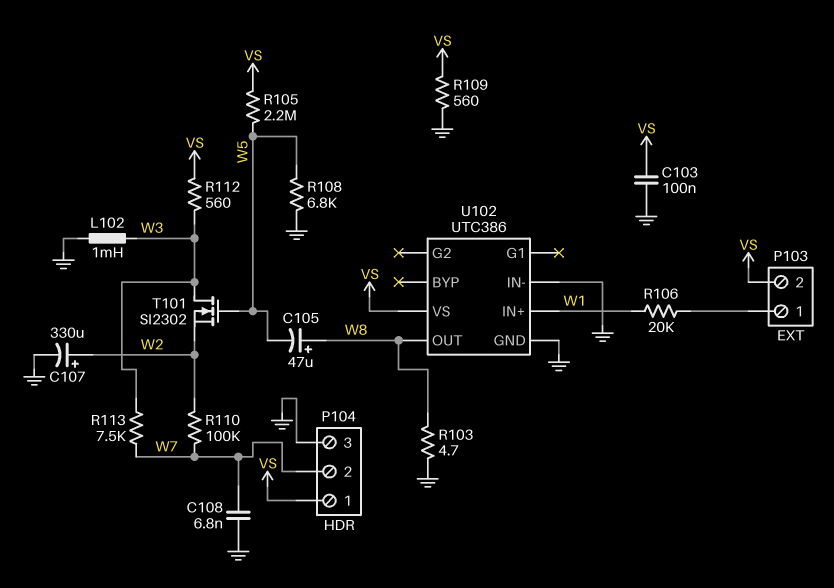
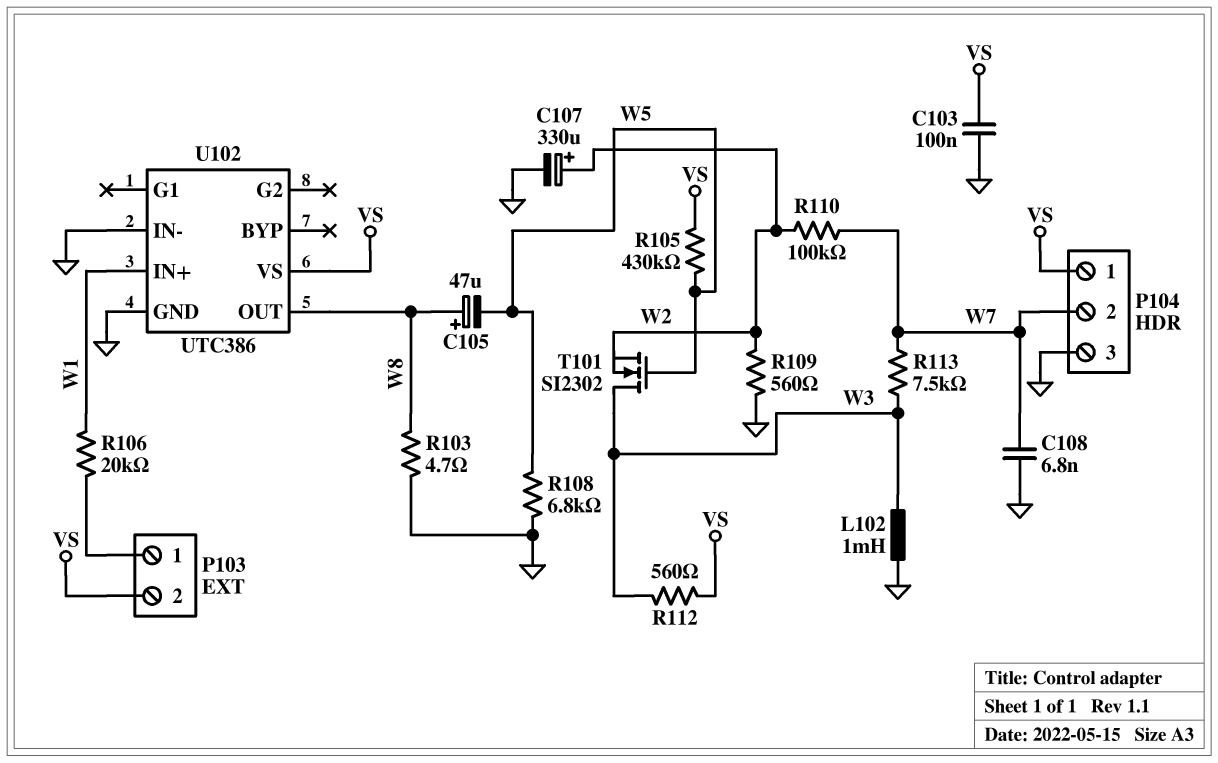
R105: 2.2M (VS, W5) -> 430k (VS, W5)
R109: 560 (GND, VS) -> 560 (GND, W2)

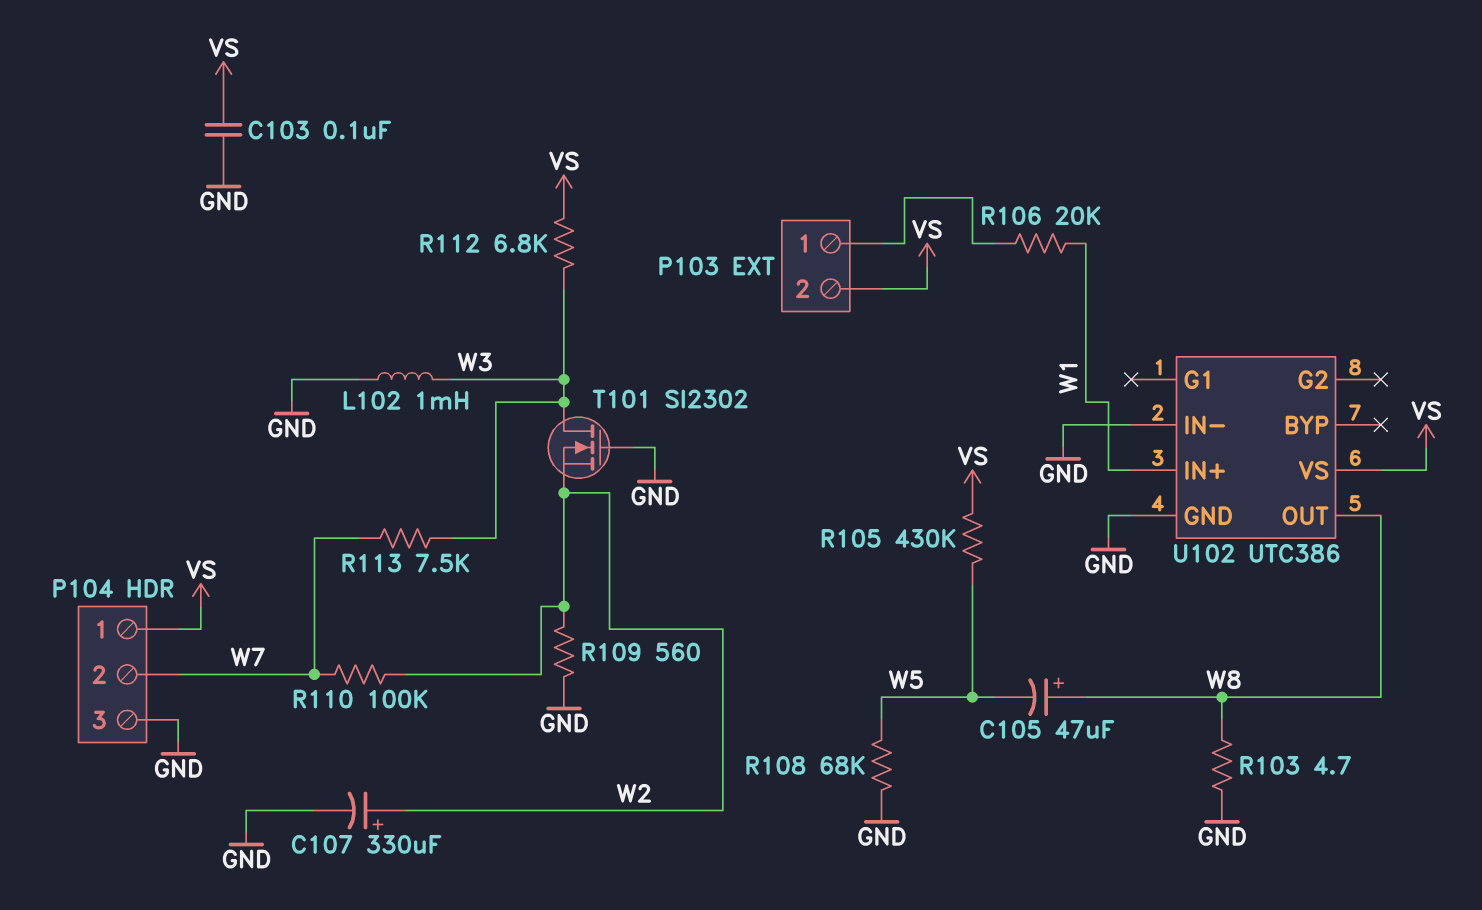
C108: 6.8nF (GND, W7) -> none
R108: 6.8k (GND, W5) -> 68k (GND, W5)
R112: 560 (VS, W3) -> 6.8k (VS, W3)
T101: NMOS SI2302 (G W5, D W3, S W2) -> NMOS SI2302 (G GND, D W3, S W2)

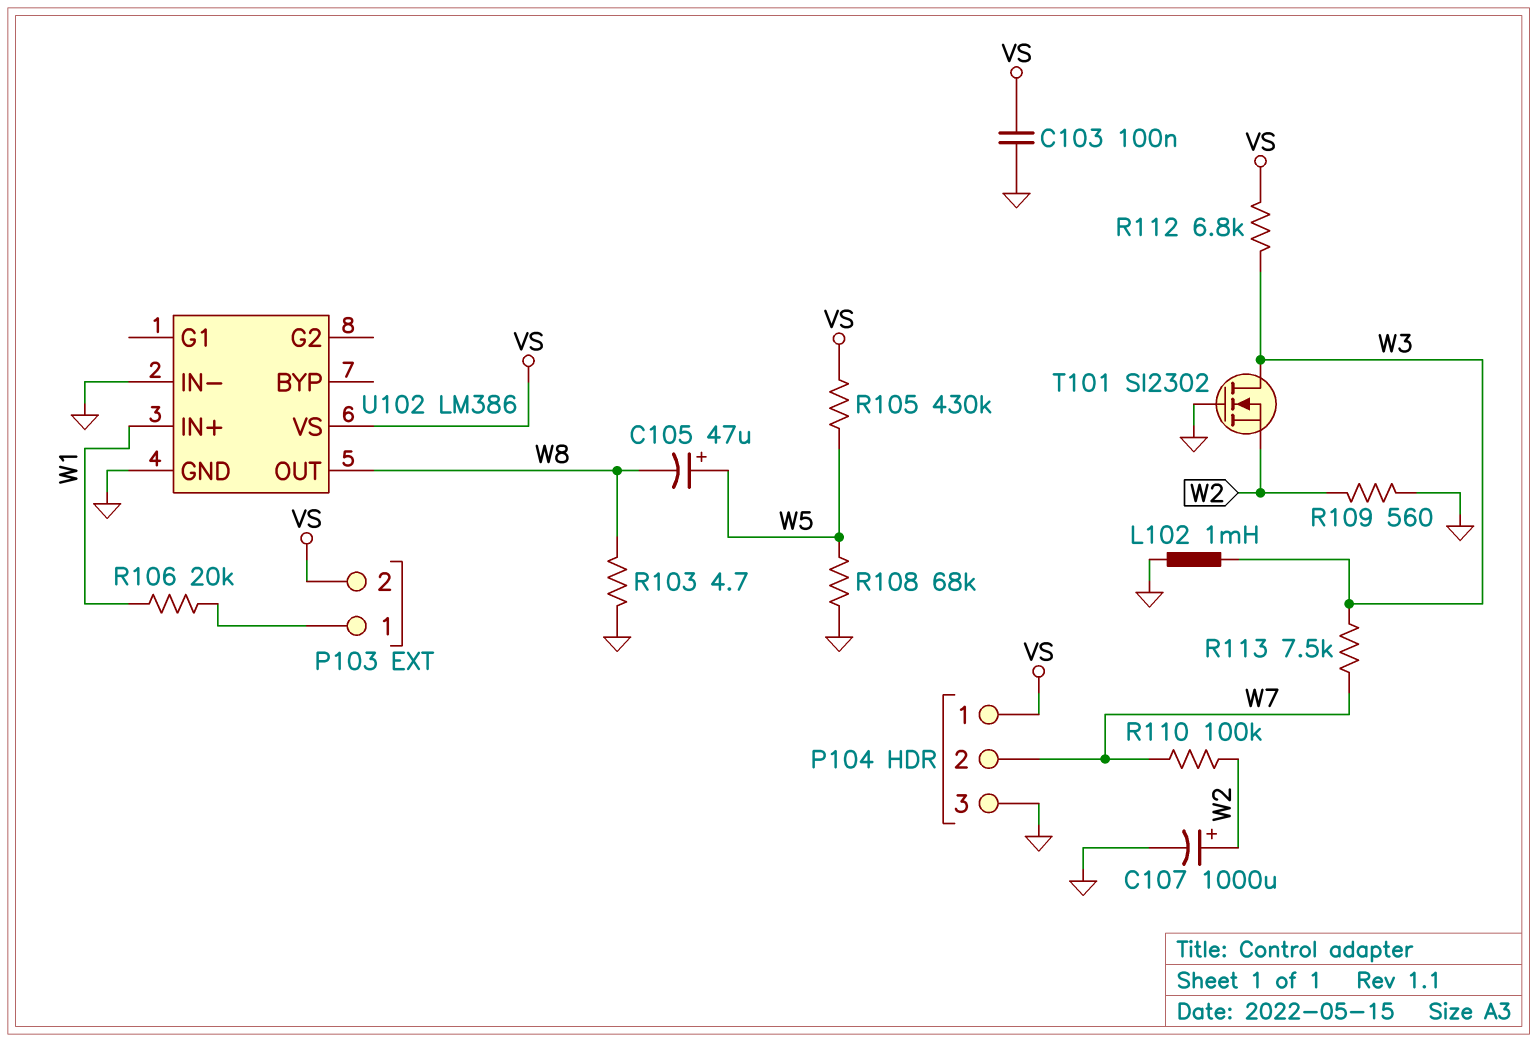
C105: 47uF (plus W8, minus W5) -> 47uF (plus W5, minus W8)
C107: 330uF (plus W2, minus GND) -> 1000uF (plus W2, minus GND)
U102: UTC386 -> LM386

